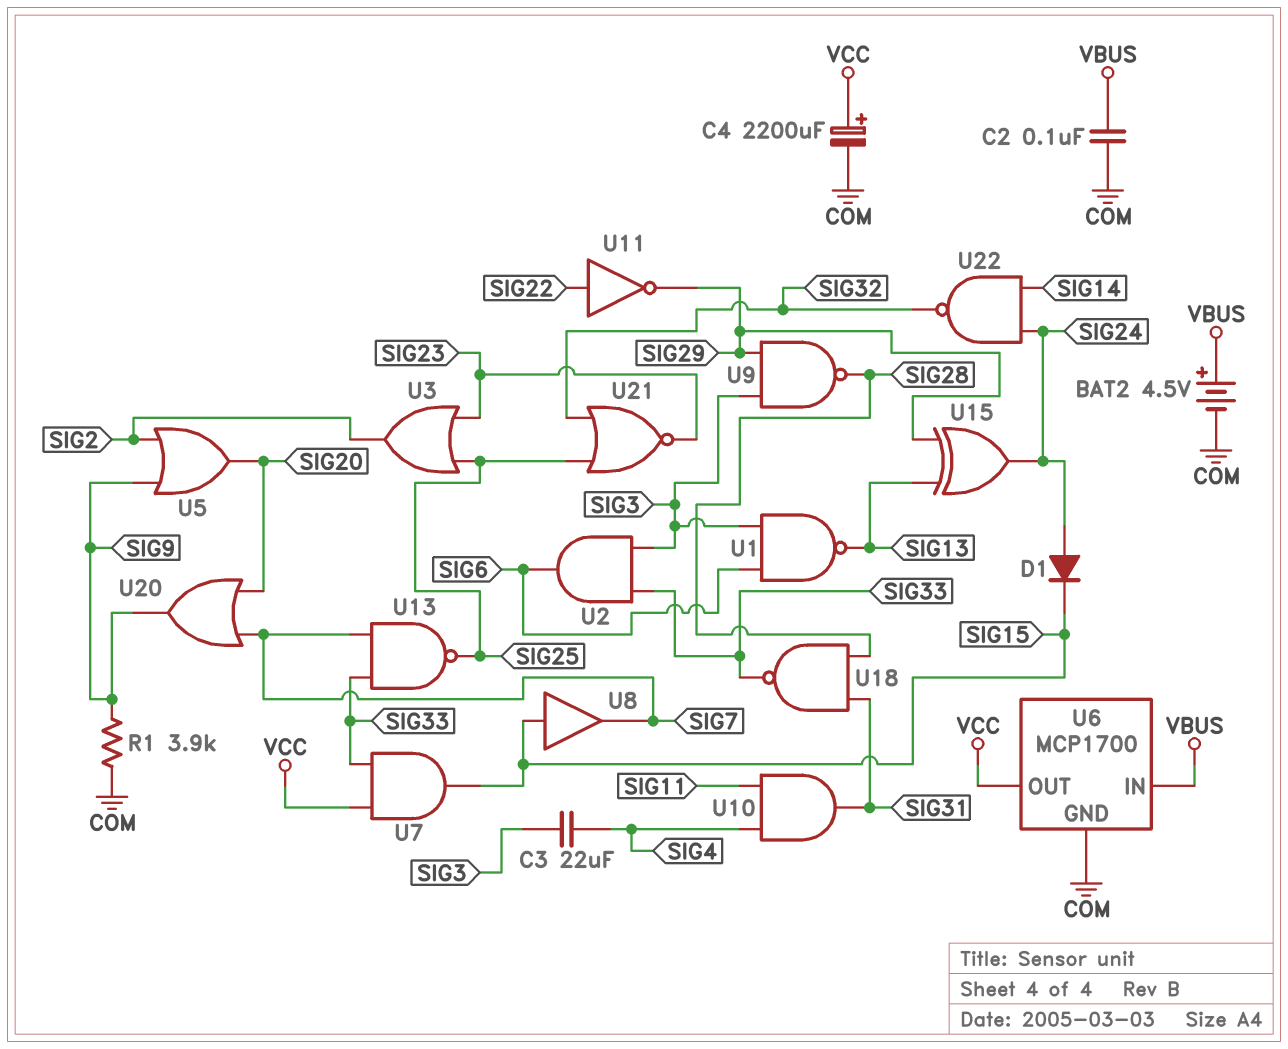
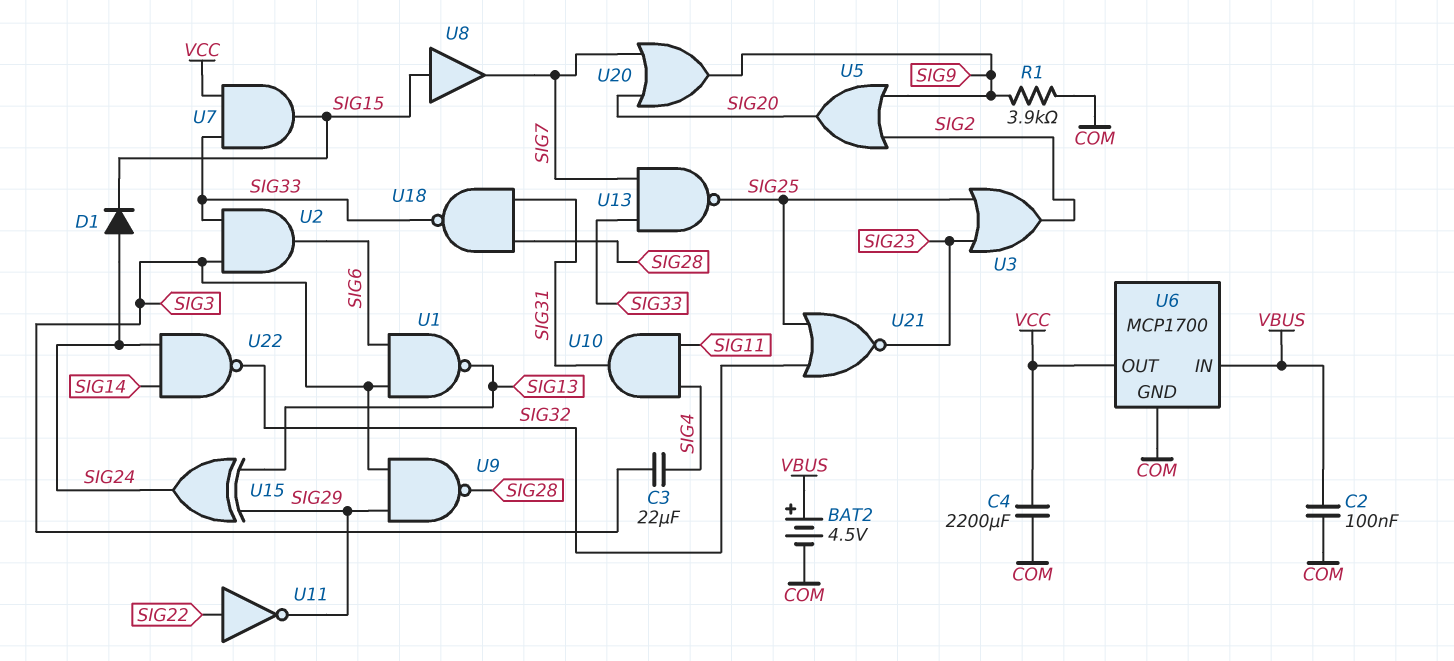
C4: 2200uF (plus VCC, minus COM) -> 2200uF (COM, VCC)

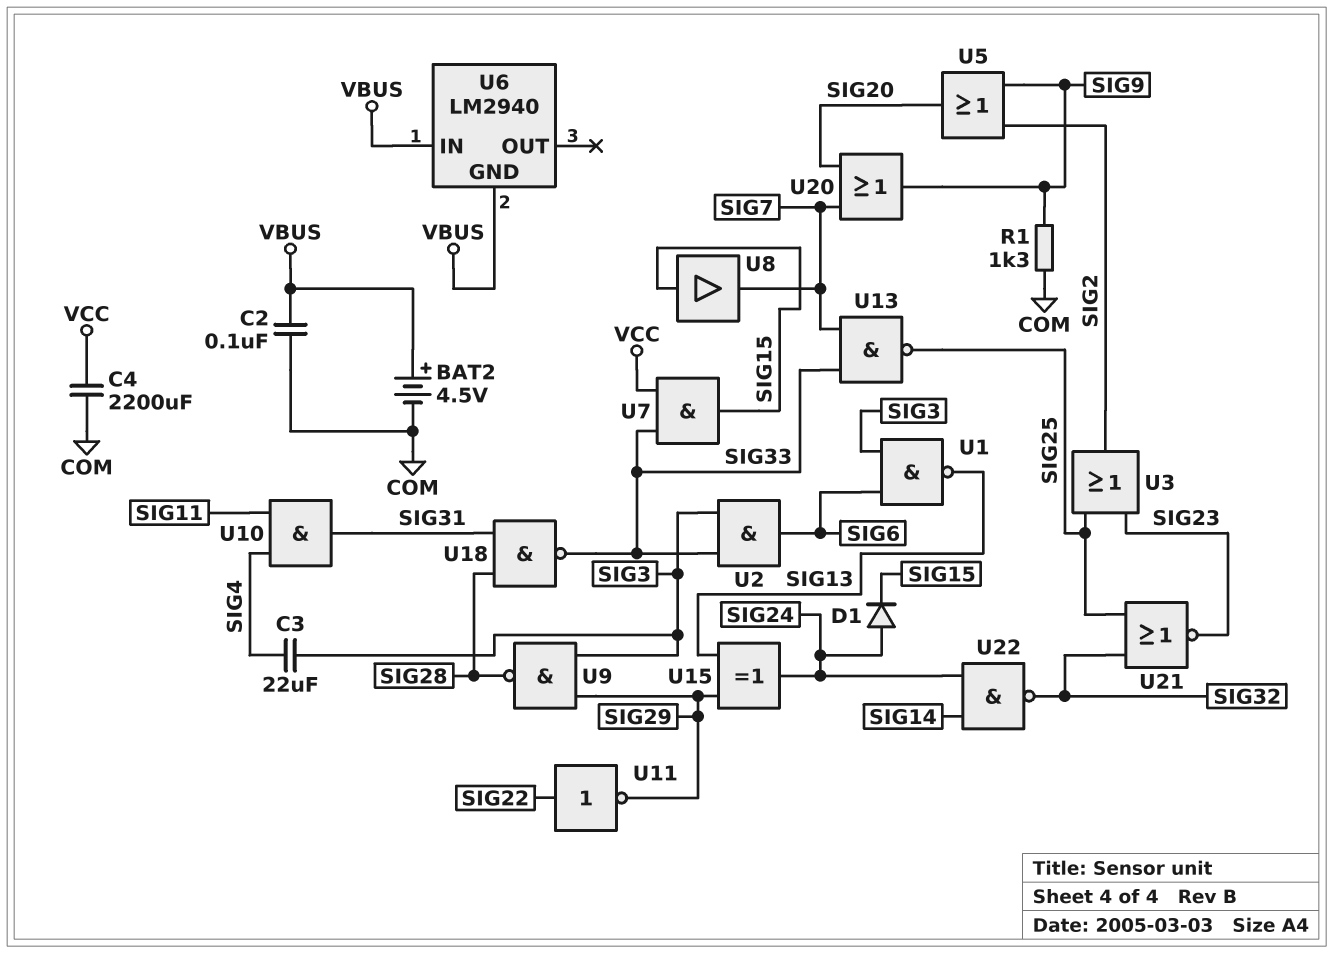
R1: 3.9k (COM, SIG9) -> 1.3k (COM, SIG9)
U6: MCP1700 -> LM2940
U6 pin GND: COM -> VBUS
U6 pin OUT: VCC -> none

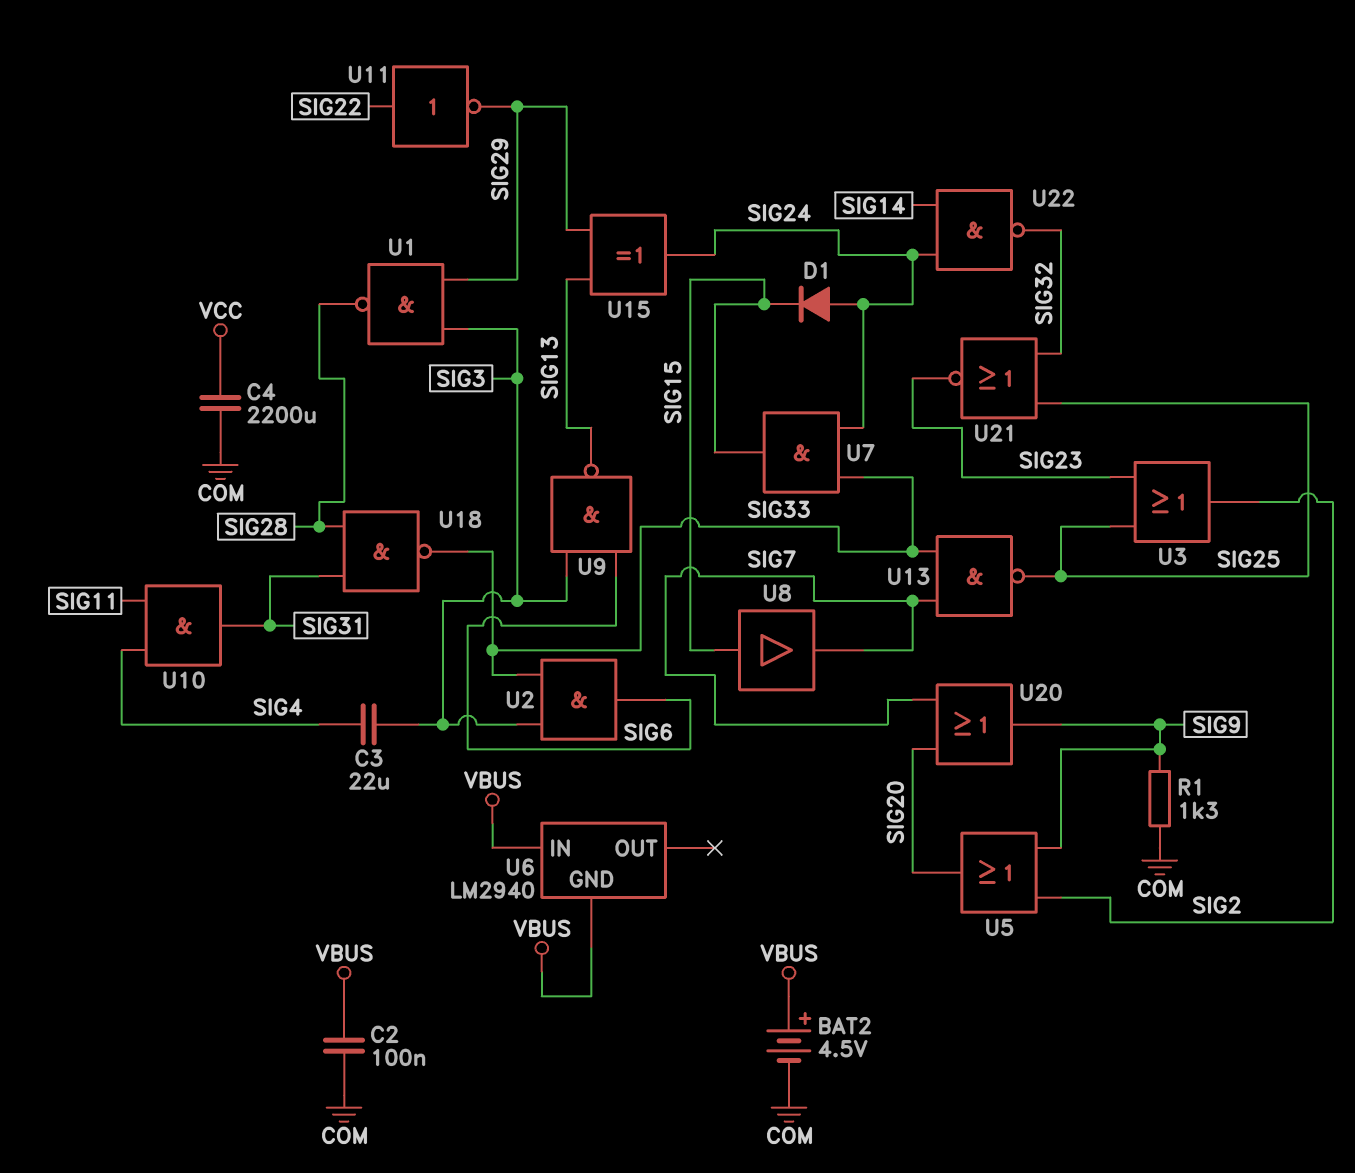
U1: NAND (in SIG3, in SIG6, out SIG13) -> NAND (in SIG3, in SIG29, out SIG28)
U7: AND (in SIG33, in VCC, out SIG15) -> AND (in SIG24, in SIG33, out SIG15)
U9: NAND (in SIG3, in SIG29, out SIG28) -> NAND (in SIG3, in SIG6, out SIG13)

